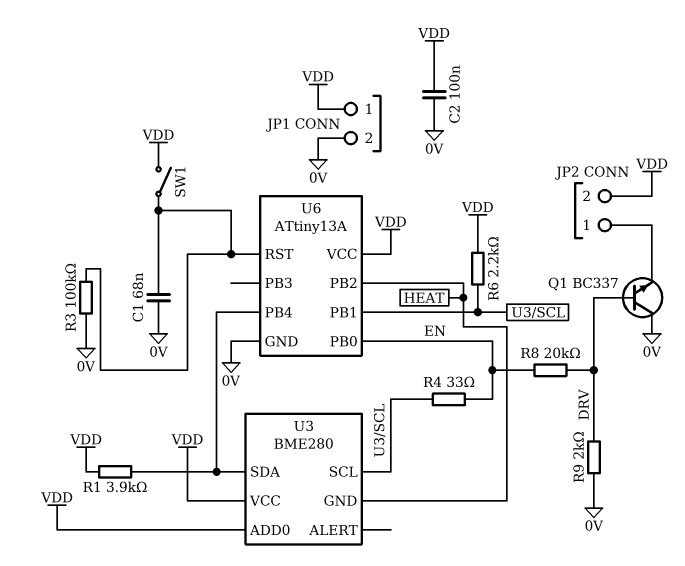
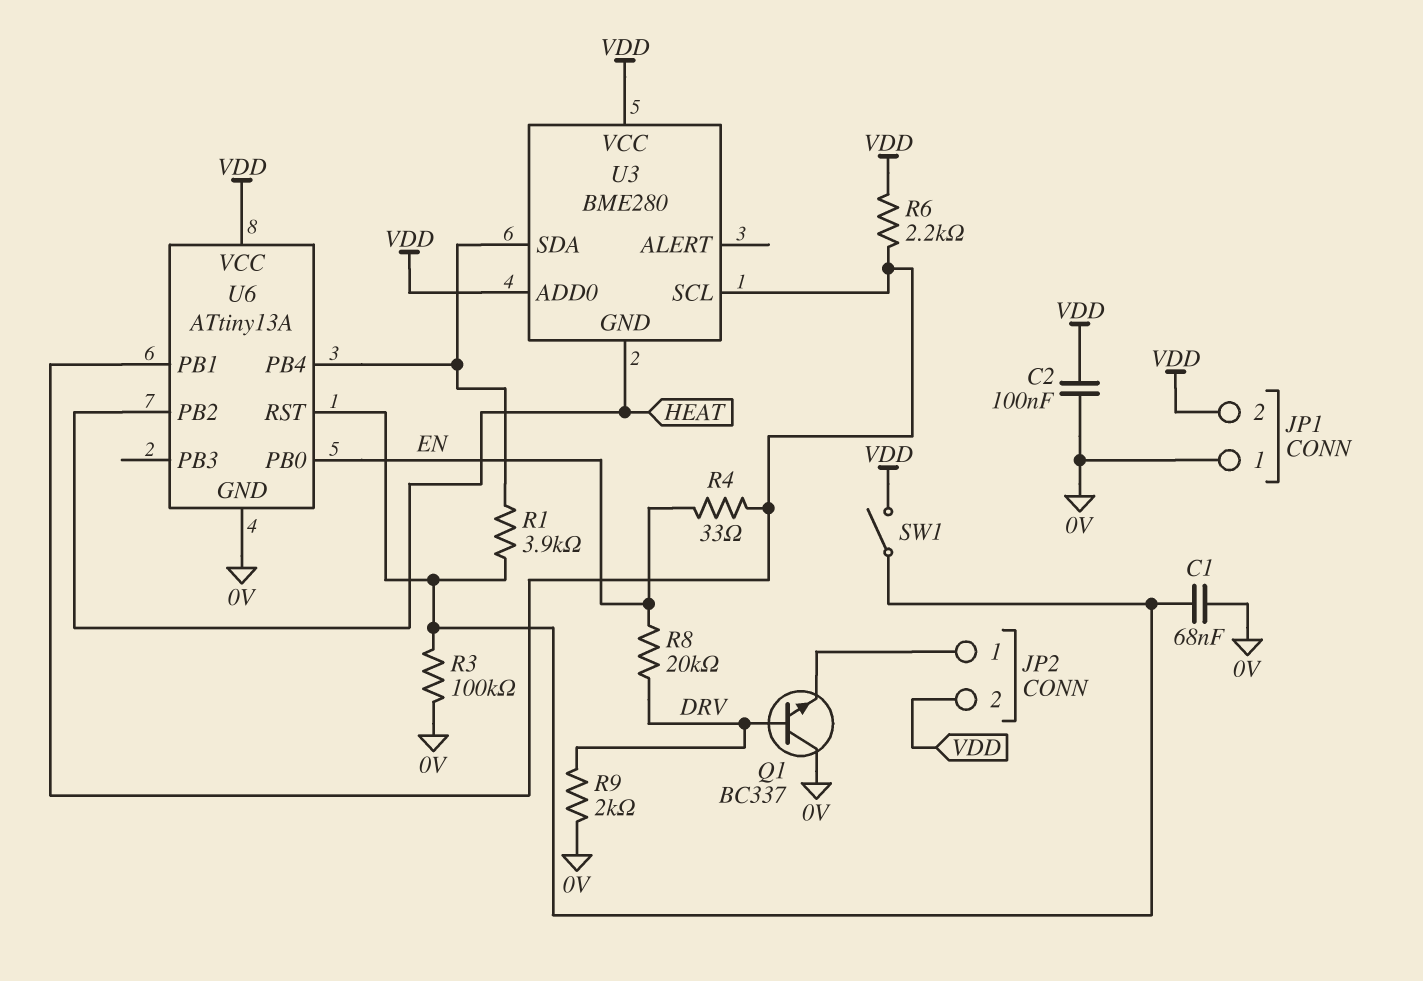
JP1 pin 1: VDD -> 0V
JP1 pin 2: 0V -> VDD
R1: 3.9k (U3/SDA, VDD) -> 3.9k (U3/SDA, U6/RST)

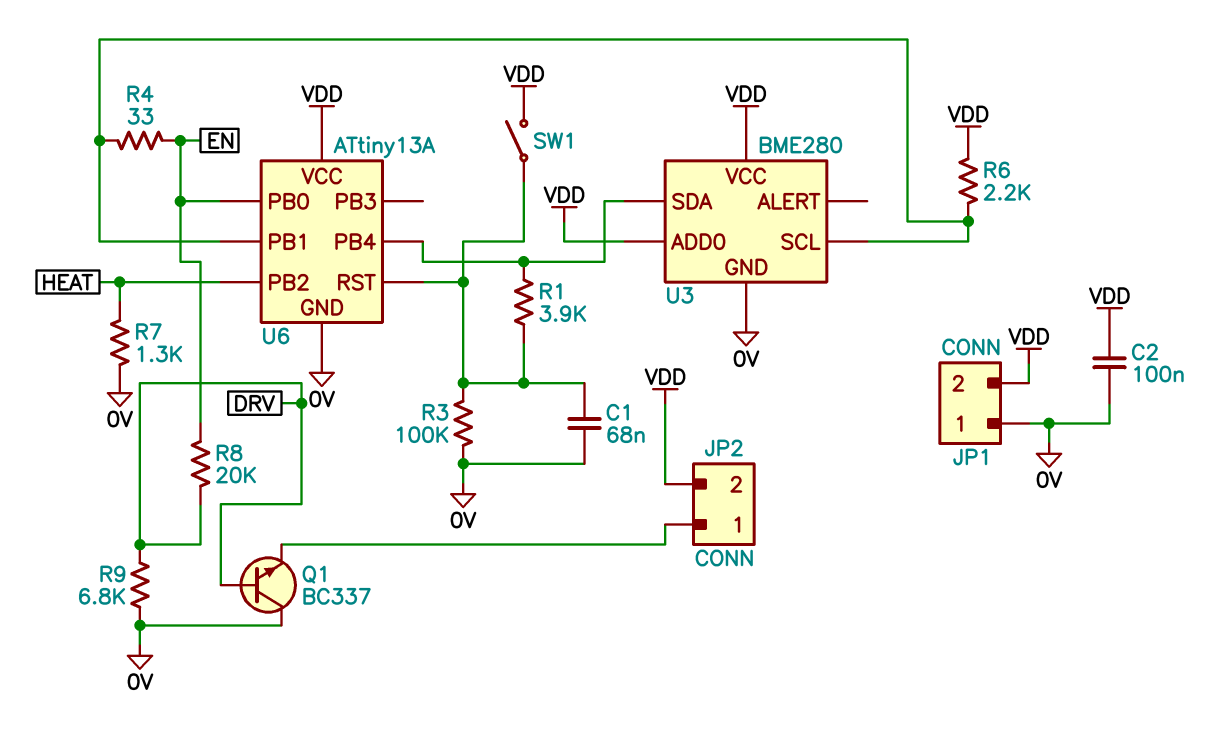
R7: none -> 1.3k (0V, HEAT)
R9: 2k (0V, DRV) -> 6.8k (0V, DRV)
U3 pin GND: HEAT -> 0V

